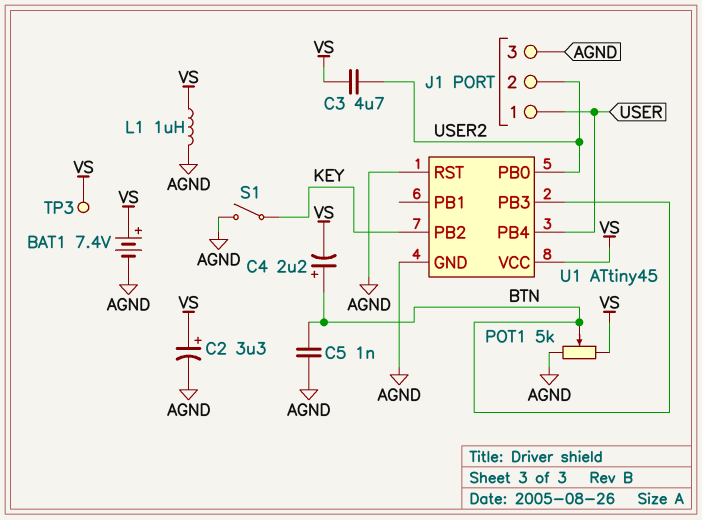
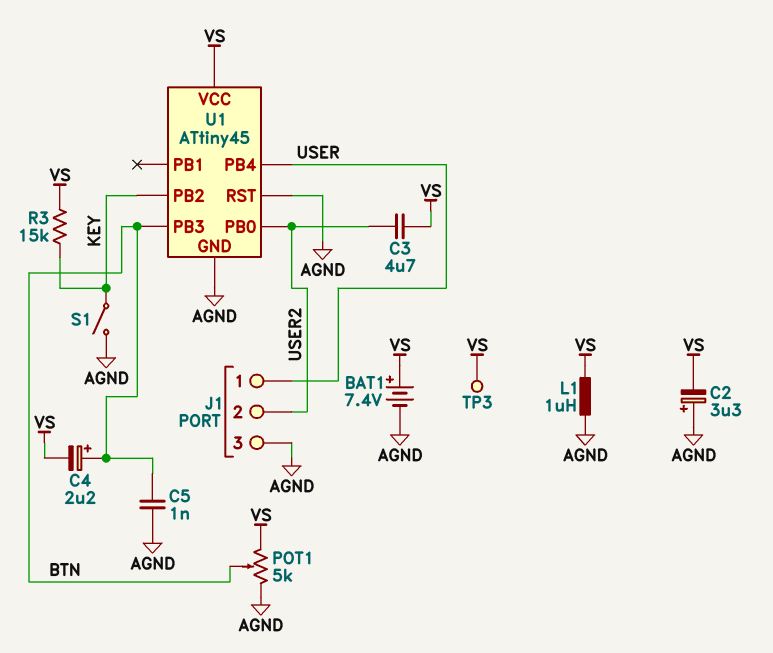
C2: 3.3uF (plus VS, minus AGND) -> 3.3uF (plus AGND, minus VS)
R3: none -> 15k (KEY, VS)

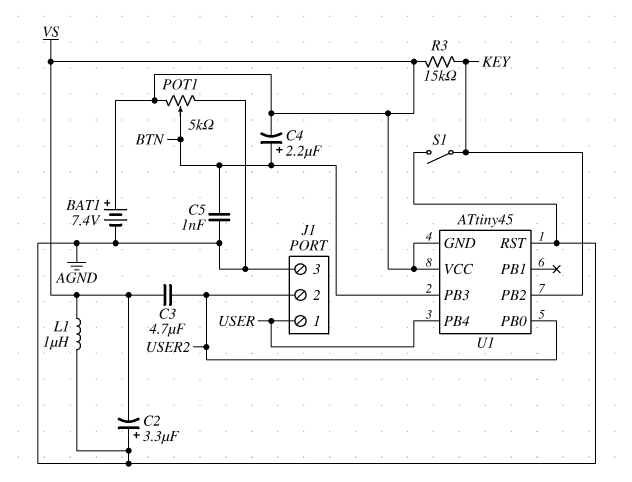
TP3: test point (VS) -> none
U1 pin GND: AGND -> VS

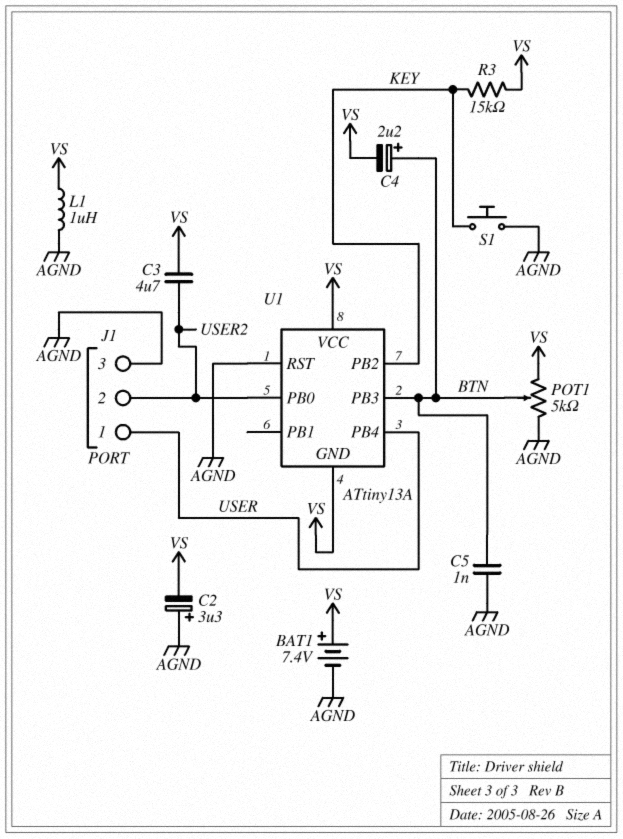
S1: switch (AGND, KEY) -> button (AGND, KEY)
U1: ATtiny45 -> ATtiny13A

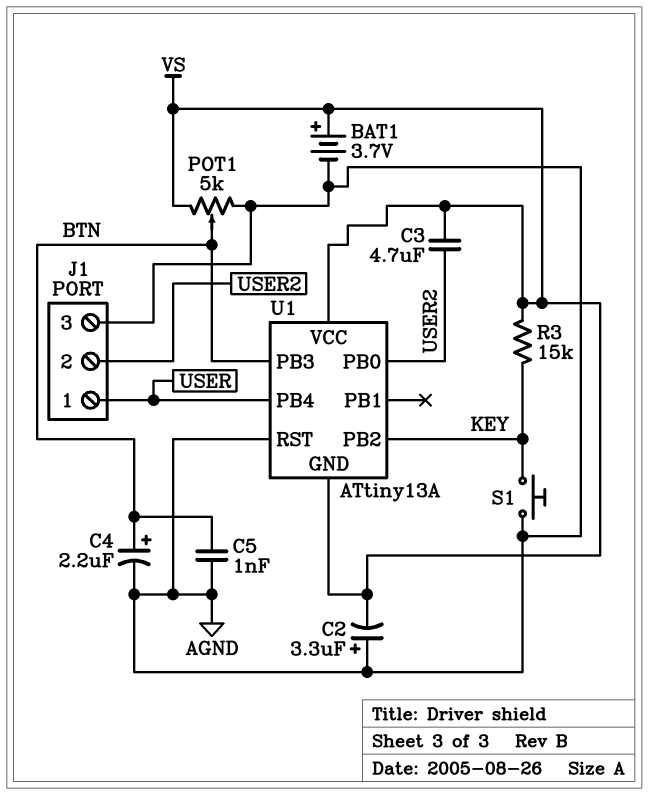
BAT1: 7.4V (plus VS, minus AGND) -> 3.7V (plus VS, minus AGND)
C4: 2.2uF (plus BTN, minus VS) -> 2.2uF (plus BTN, minus AGND)
L1: 1uH (AGND, VS) -> none

